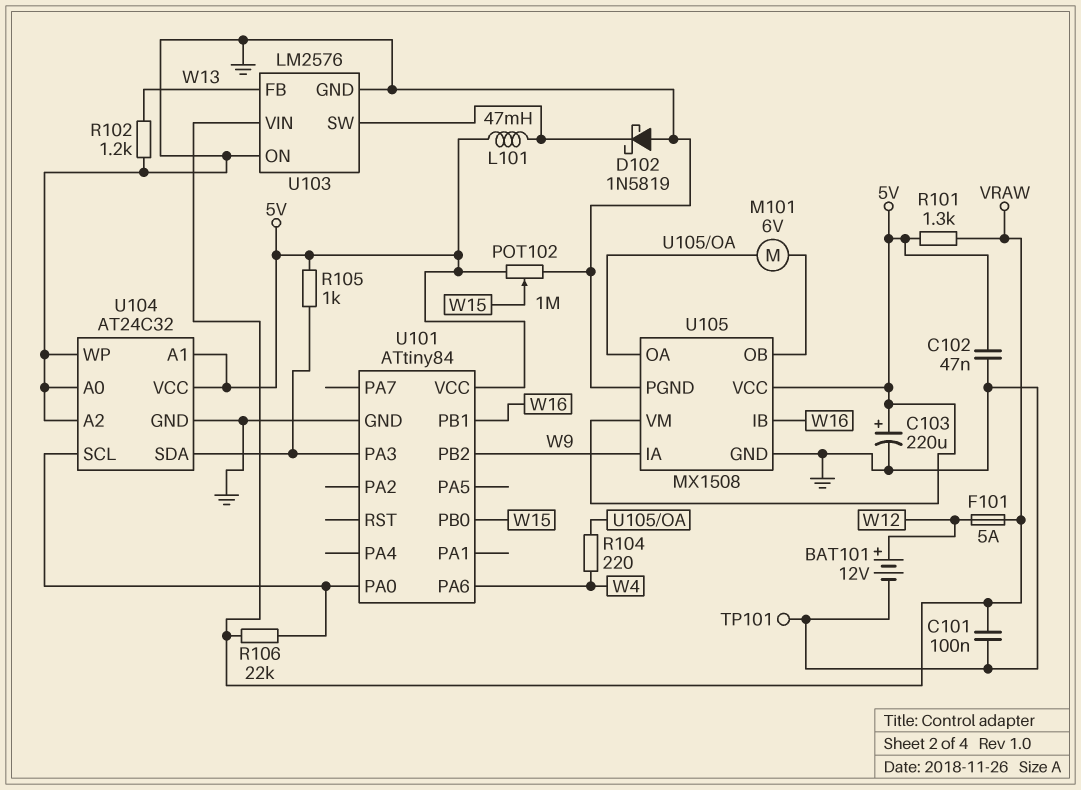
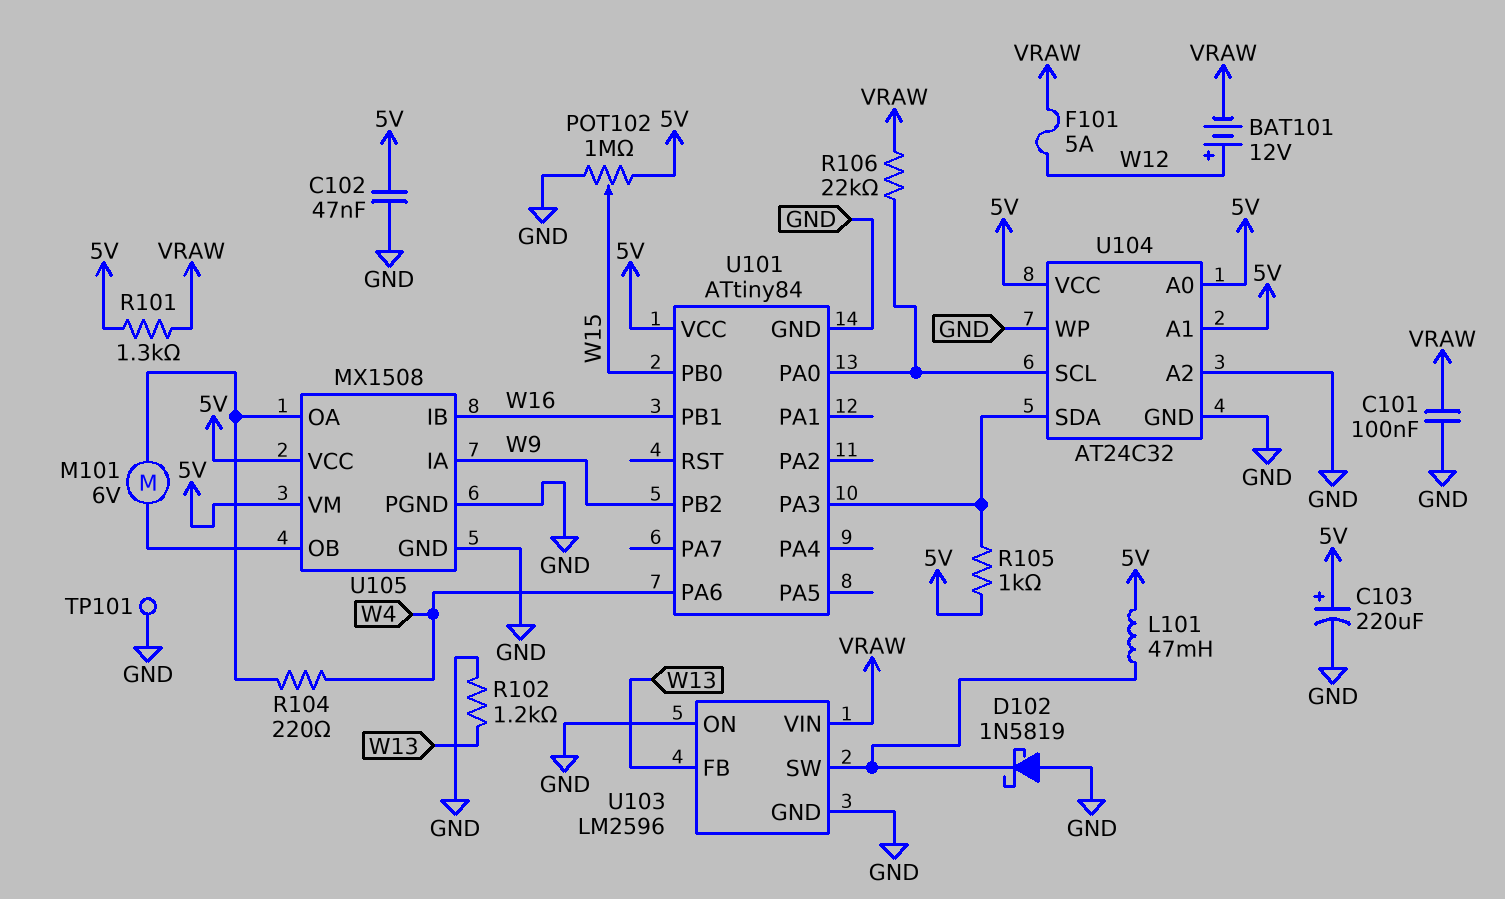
BAT101: 12V (plus W12, minus GND) -> 12V (plus W12, minus VRAW)
U103: LM2576 -> LM2596
U104 pin A0: GND -> 5V

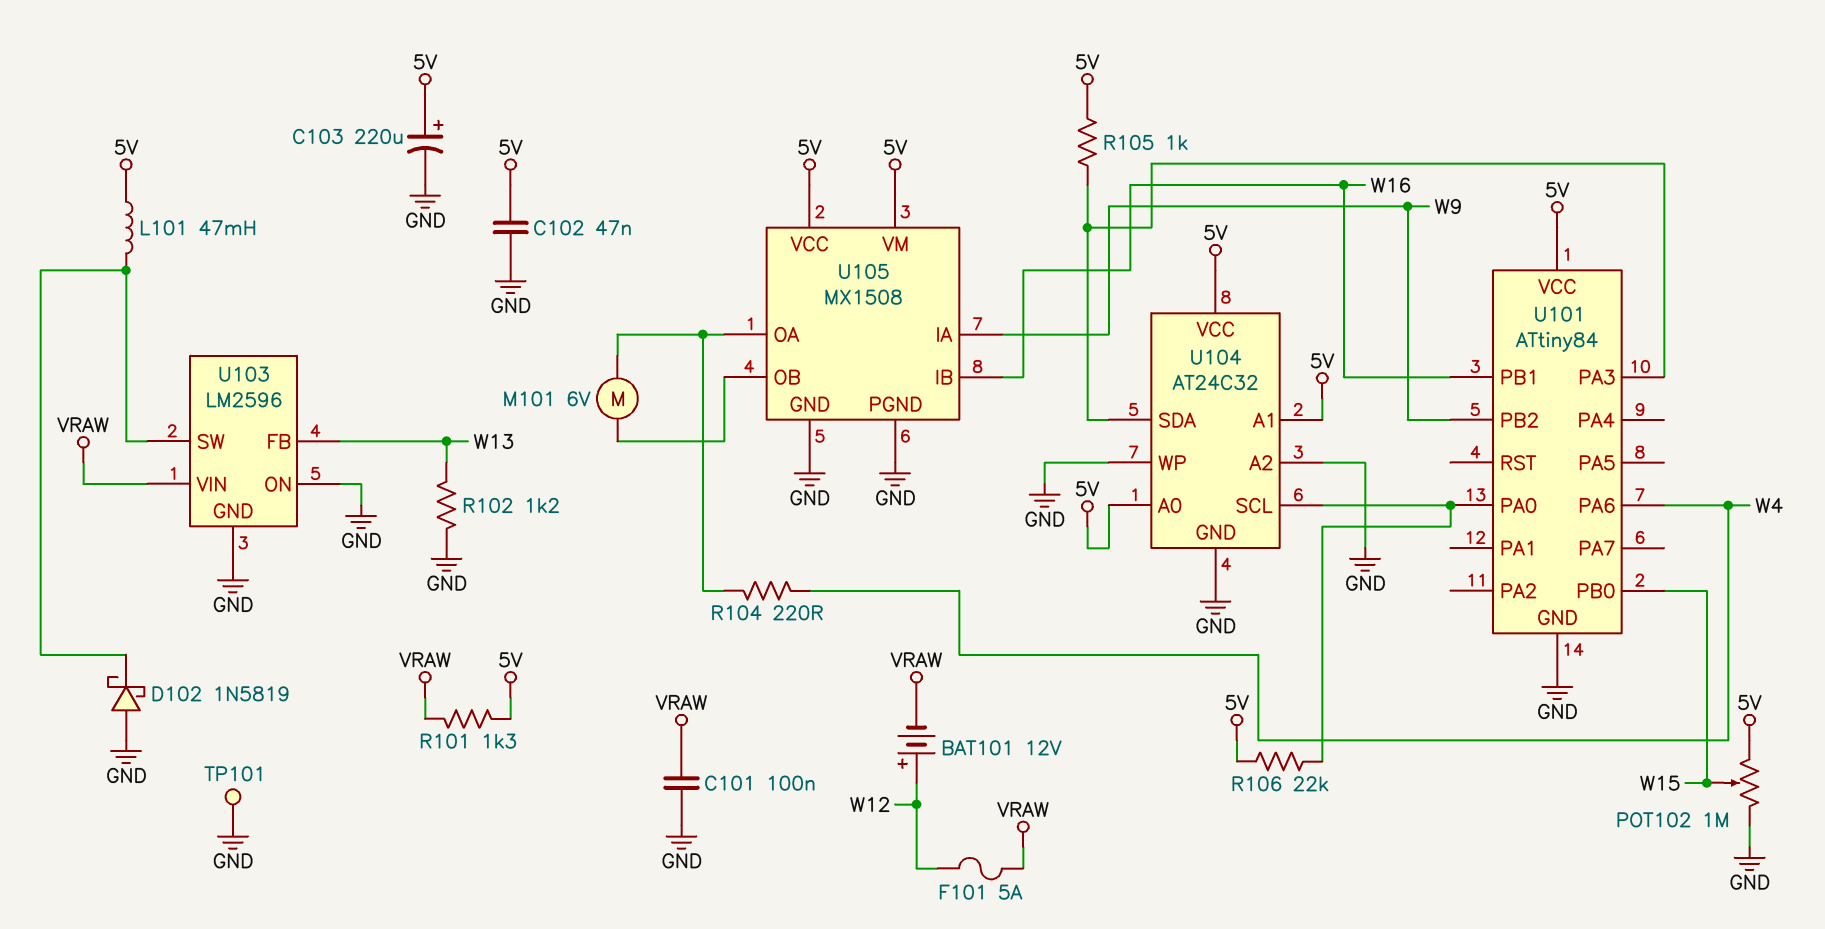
R106: 22k (U101/PA0, VRAW) -> 22k (5V, U101/PA0)

